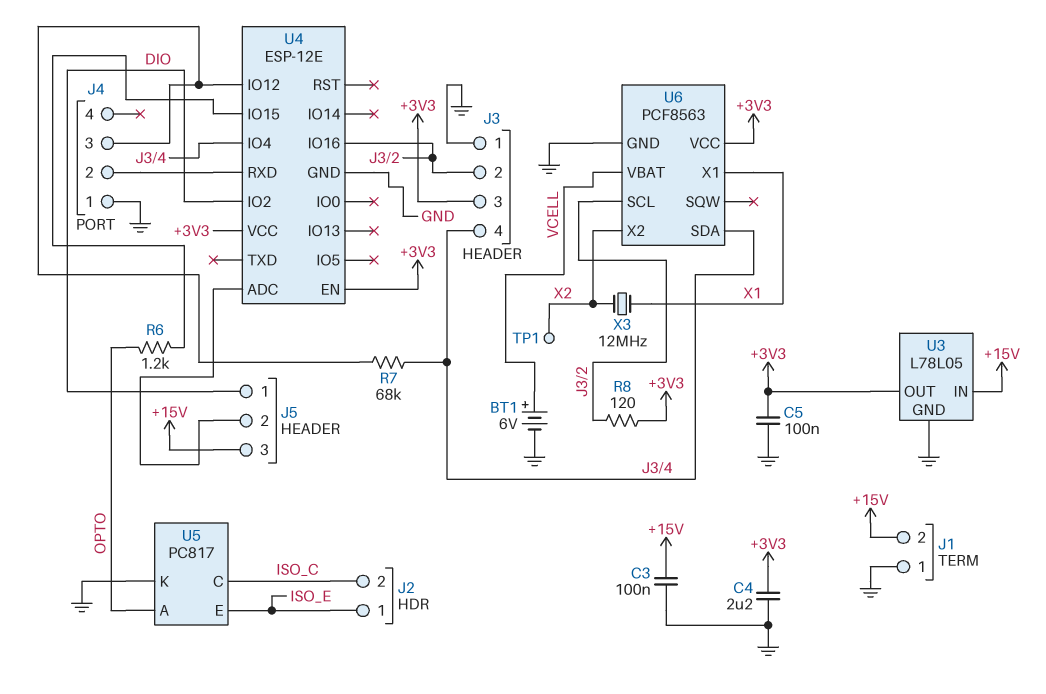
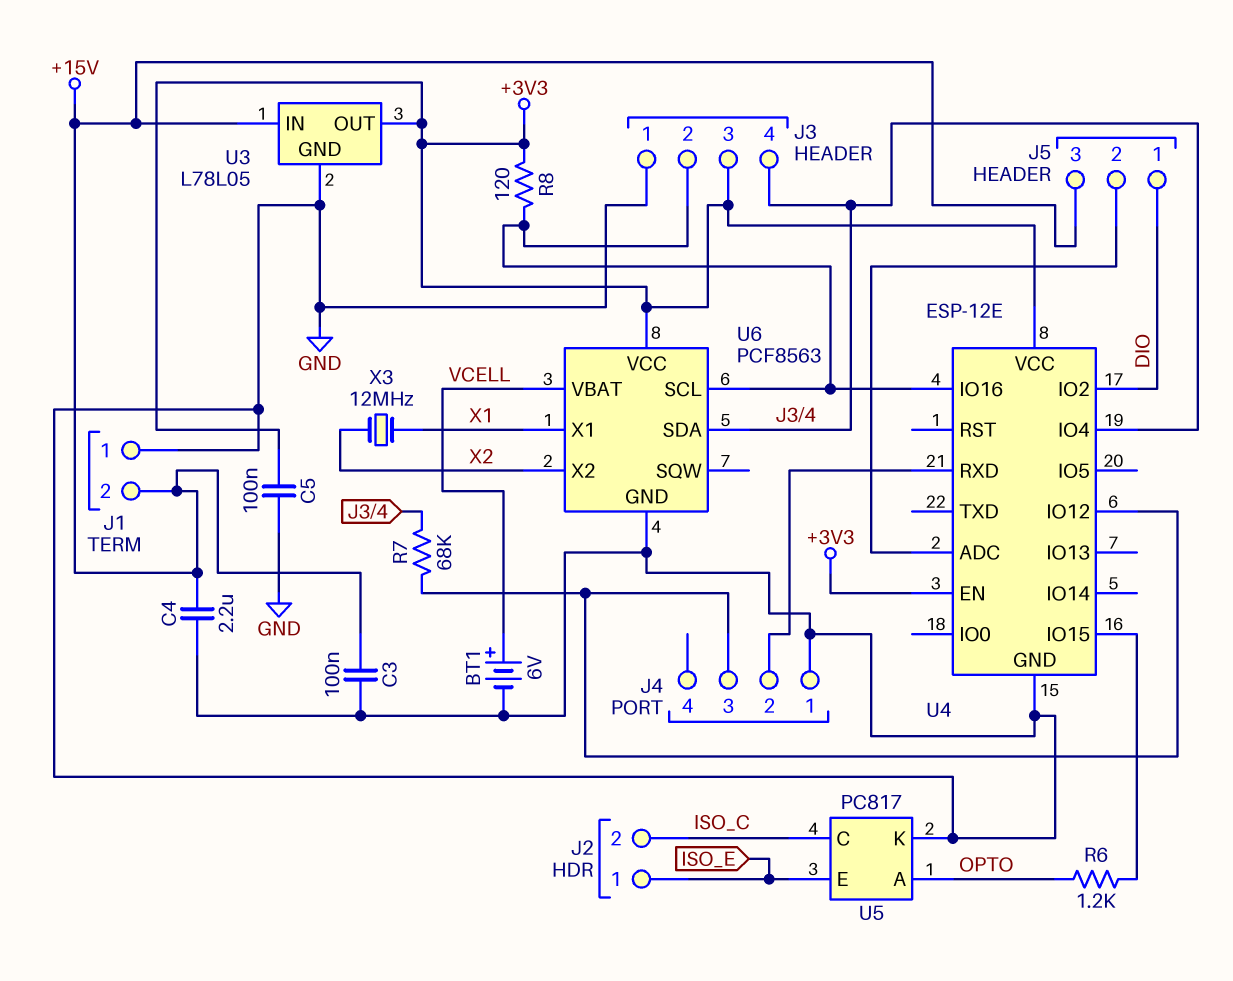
C4: 2.2uF (+3V3, GND) -> 2.2uF (+15V, GND)
TP1: test point (X2) -> none

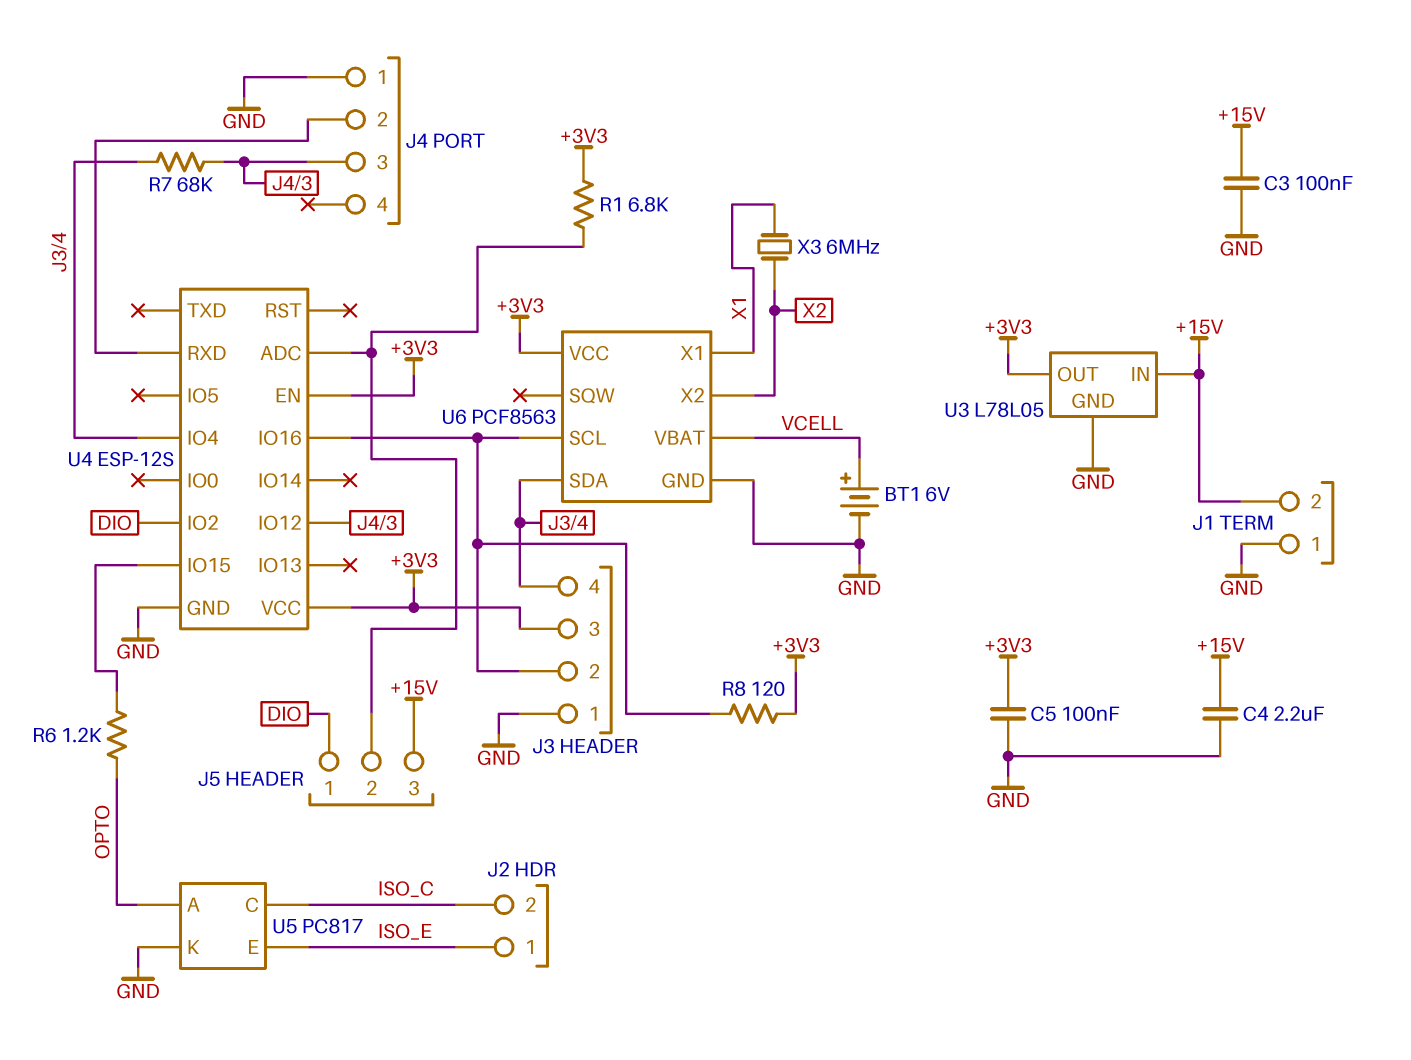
R1: none -> 6.8k (+3V3, J5/2)
U4: ESP-12E -> ESP-12S
X3: 12MHz (X1, X2) -> 6MHz (X1, X2)

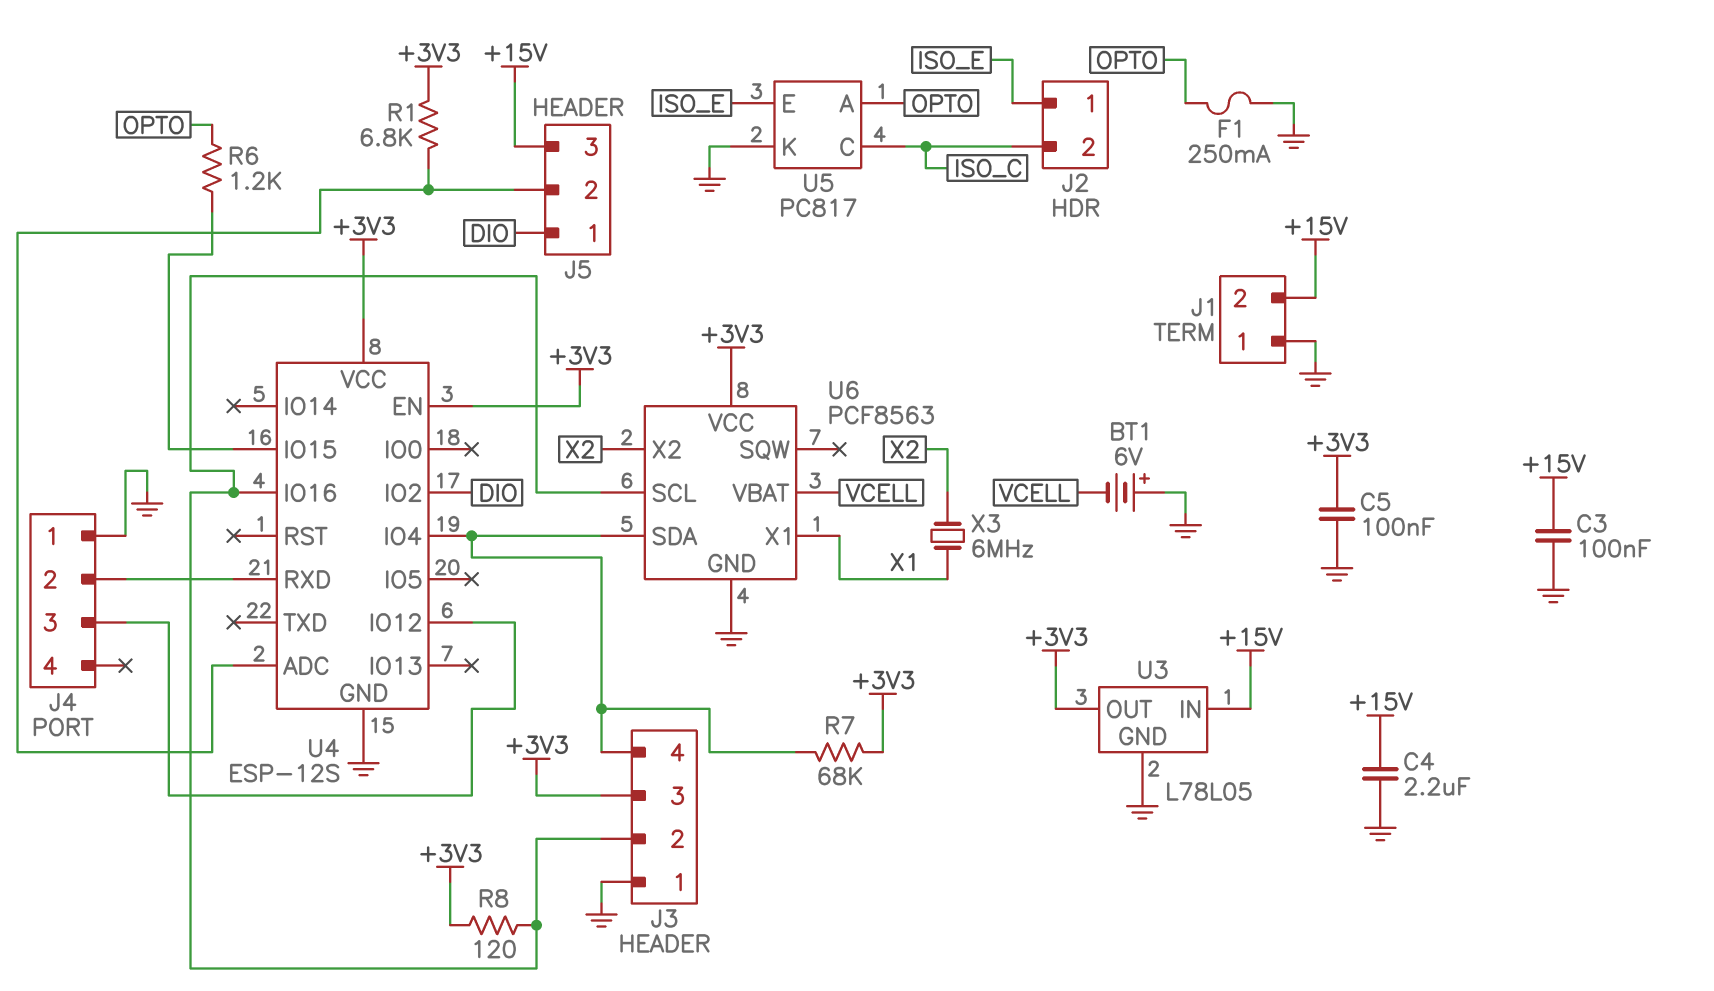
BT1: 6V (plus VCELL, minus GND) -> 6V (plus GND, minus VCELL)
F1: none -> 250mA (GND, OPTO)
R7: 68k (J3/4, J4/3) -> 68k (+3V3, J3/4)

